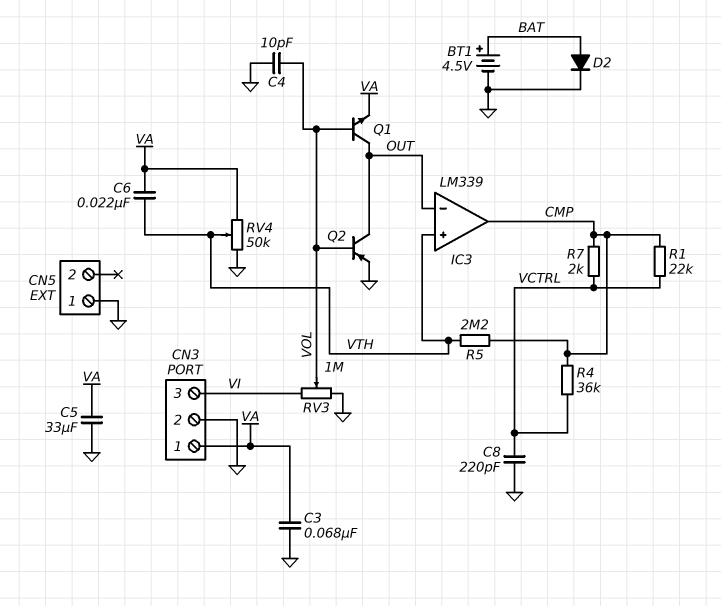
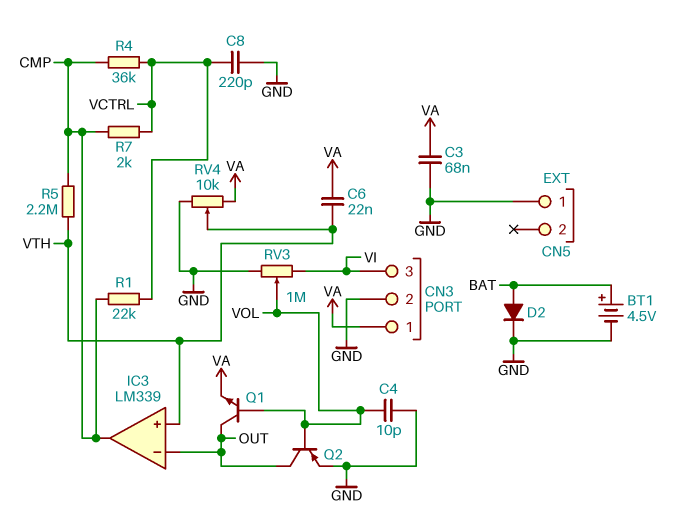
C5: 33uF (GND, VA) -> none
RV4: 50k (GND, VA, wiper VTH) -> 10k (GND, VA, wiper VTH)

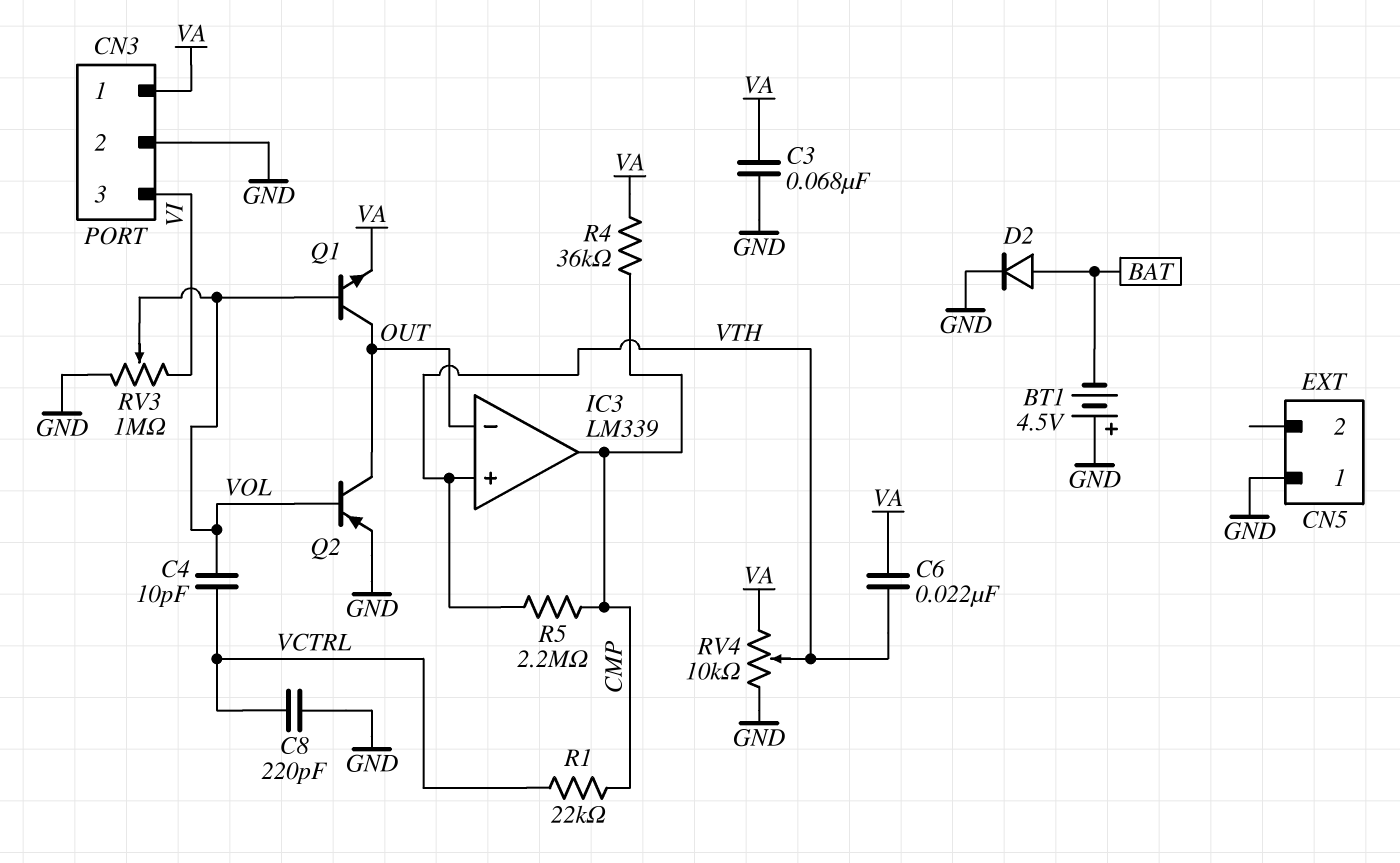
BT1: 4.5V (plus BAT, minus GND) -> 4.5V (plus GND, minus BAT)
C4: 10pF (GND, VOL) -> 10pF (VCTRL, VOL)
R4: 36k (CMP, VCTRL) -> 36k (CMP, VA)
R7: 2k (CMP, VCTRL) -> none

